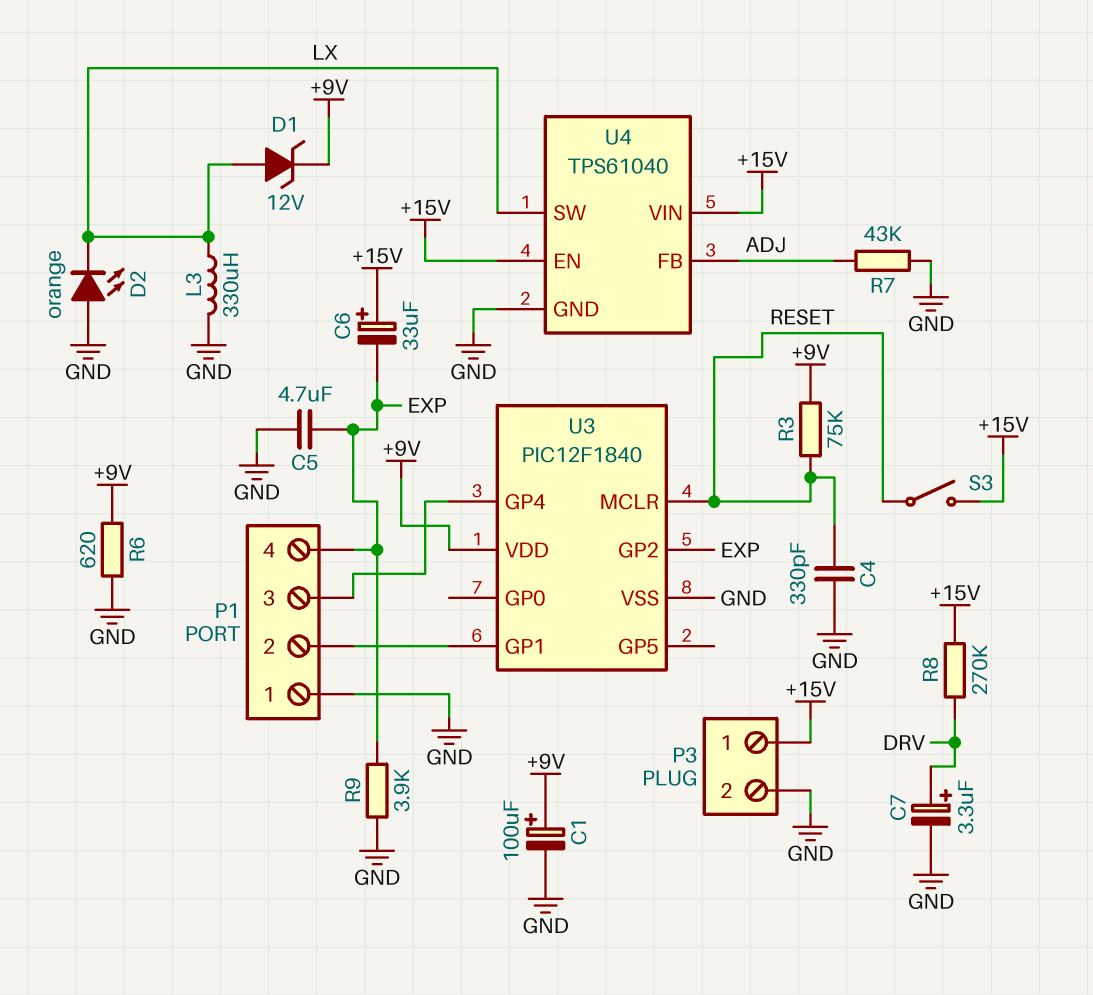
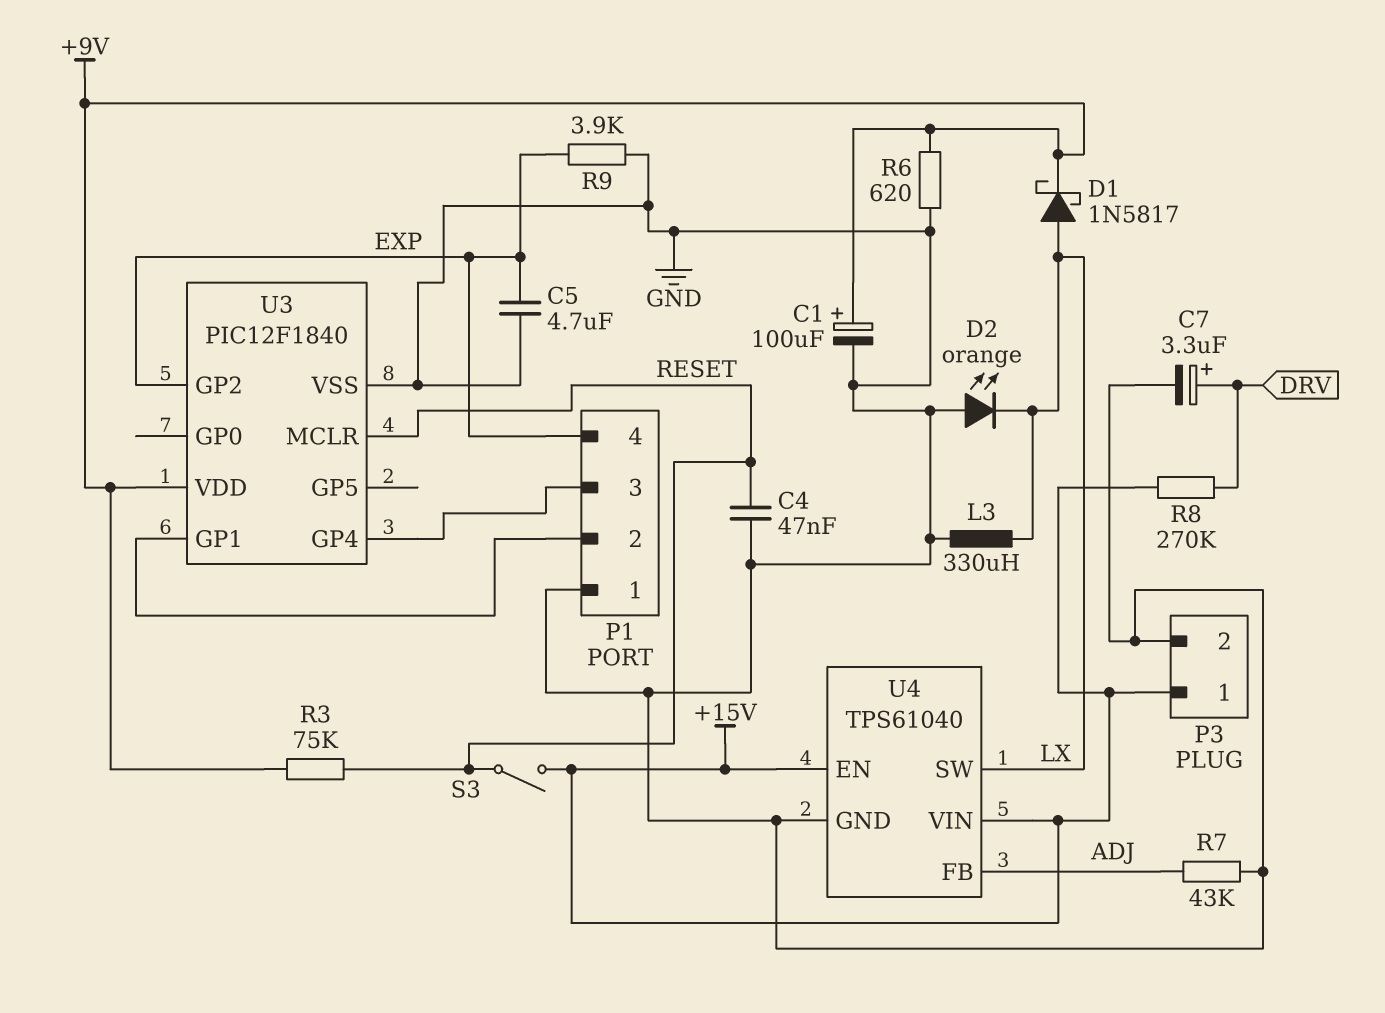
C4: 330pF (GND, RESET) -> 47nF (GND, RESET)
C6: 33uF (plus +15V, minus EXP) -> none
D1: zener 12V (A LX, K +9V) -> schottky 1N5817 (A LX, K +9V)

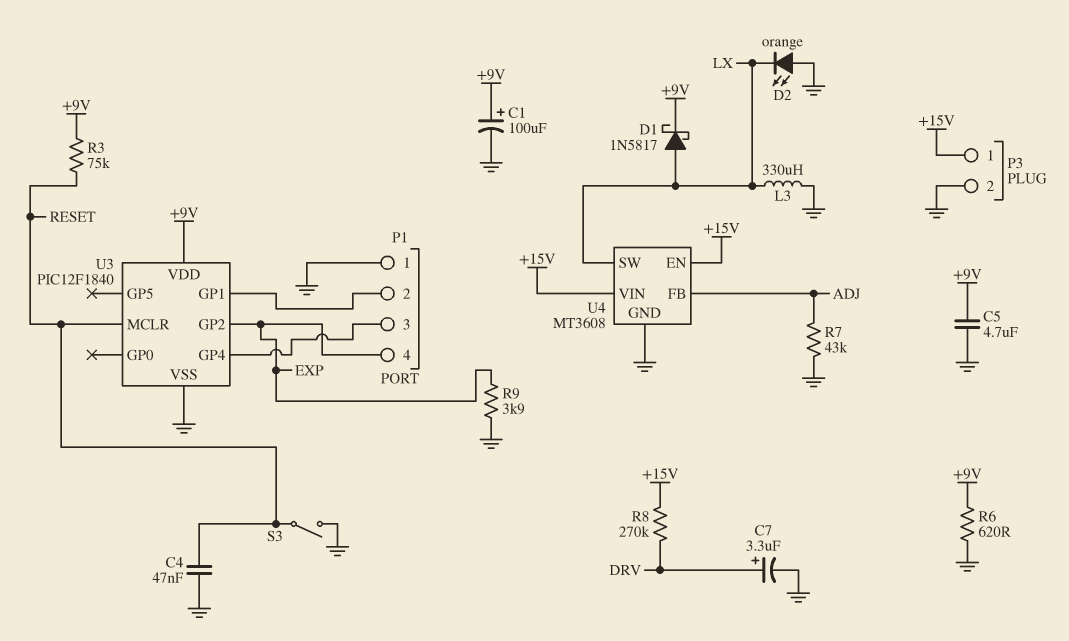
C5: 4.7uF (EXP, GND) -> 4.7uF (+9V, GND)
S3: switch (+15V, RESET) -> switch (GND, RESET)
U4: TPS61040 -> MT3608

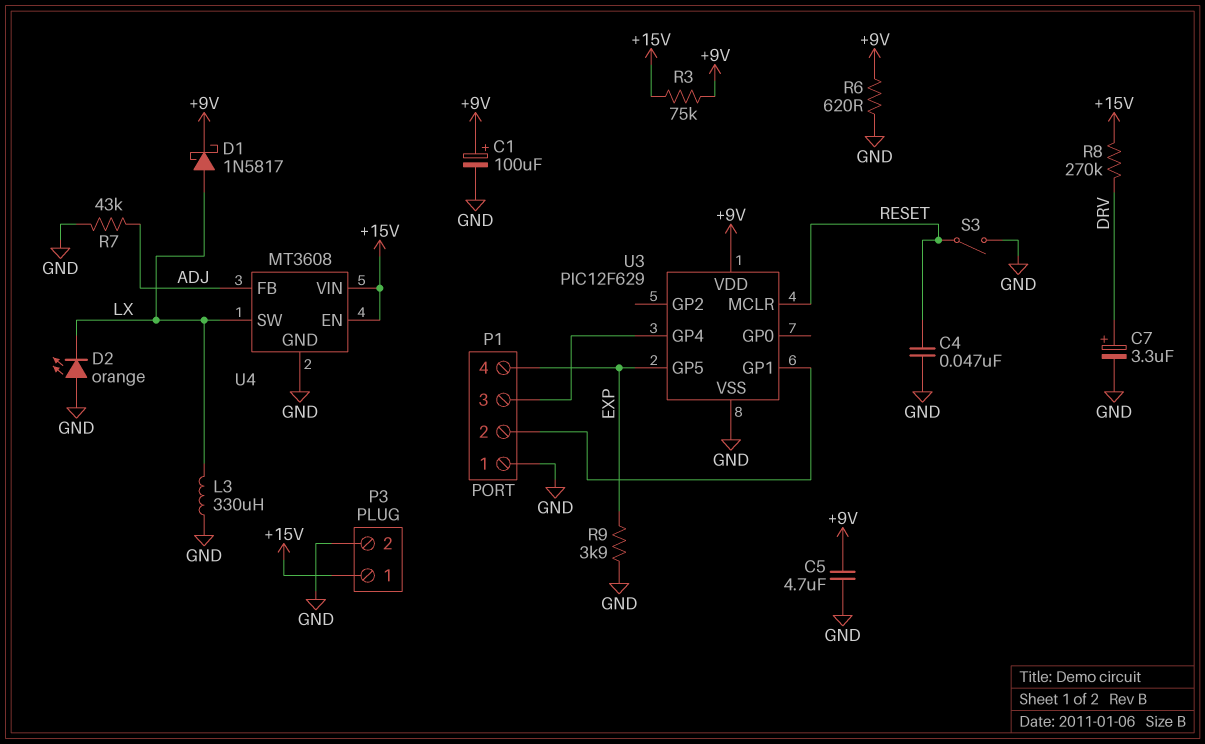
R3: 75k (+9V, RESET) -> 75k (+9V, +15V)
U3: PIC12F1840 -> PIC12F629
U3 pin GP2: EXP -> none
U3 pin GP5: none -> EXP

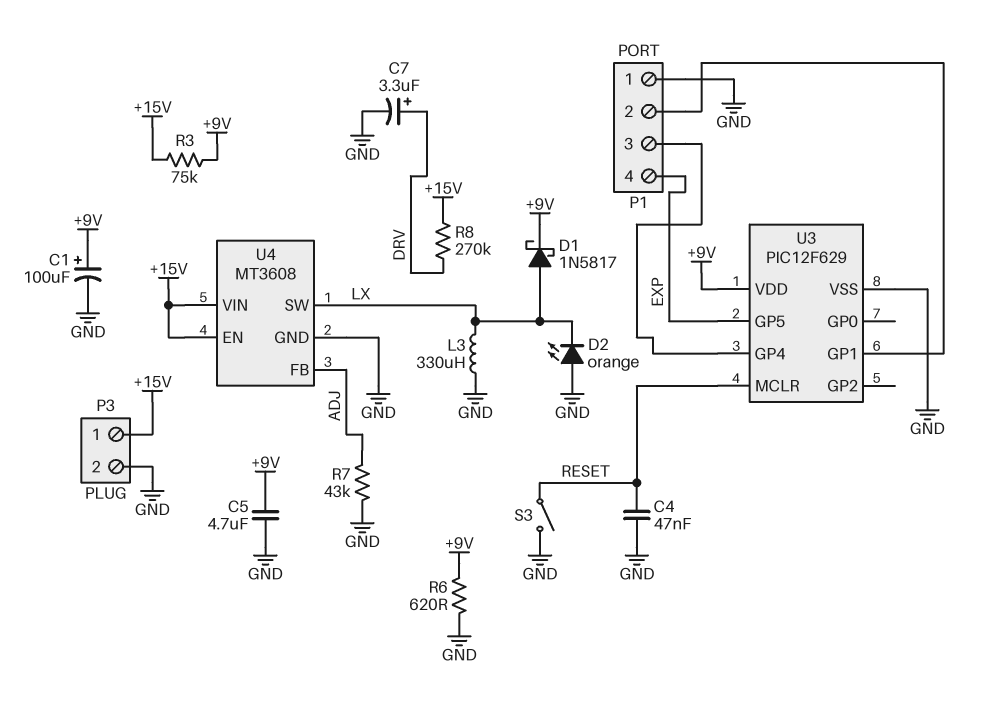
R9: 3.9k (EXP, GND) -> none

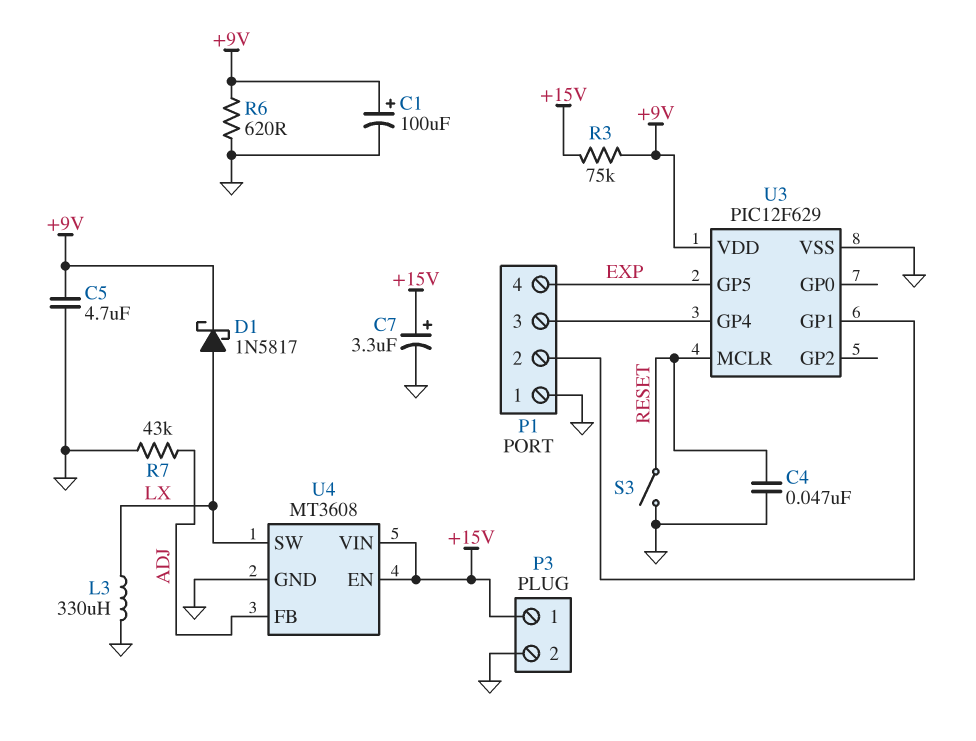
C7: 3.3uF (plus DRV, minus GND) -> 3.3uF (plus +15V, minus GND)
D2: LED orange (A GND, K LX) -> none
R8: 270k (+15V, DRV) -> none

